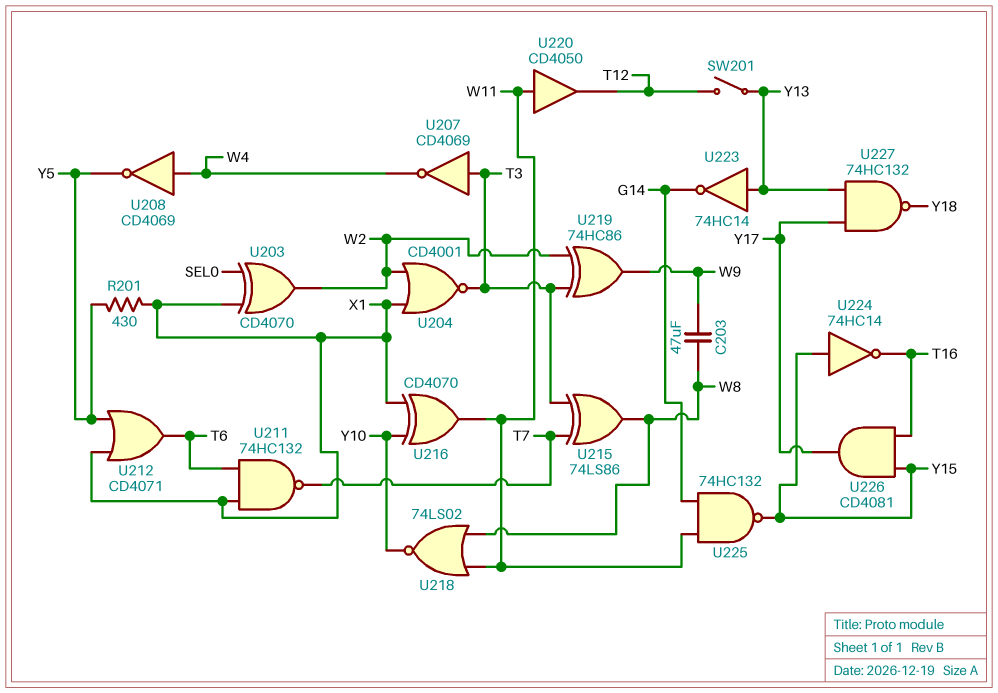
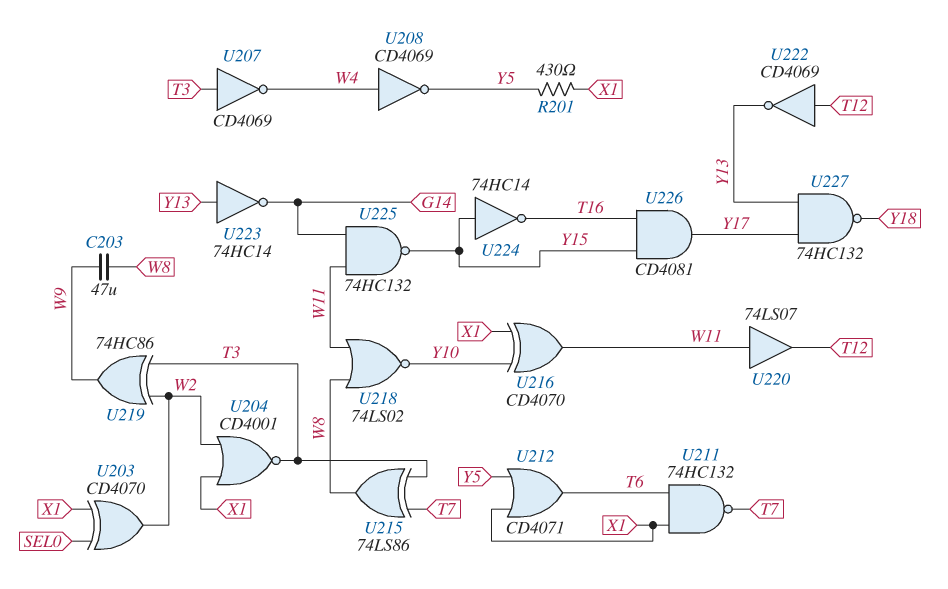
SW201: switch (T12, Y13) -> none
U220: buffer CD4050 (in W11, out T12) -> buffer 74LS07 (in W11, out T12)
U222: none -> NOT CD4069 (in T12, out Y13)

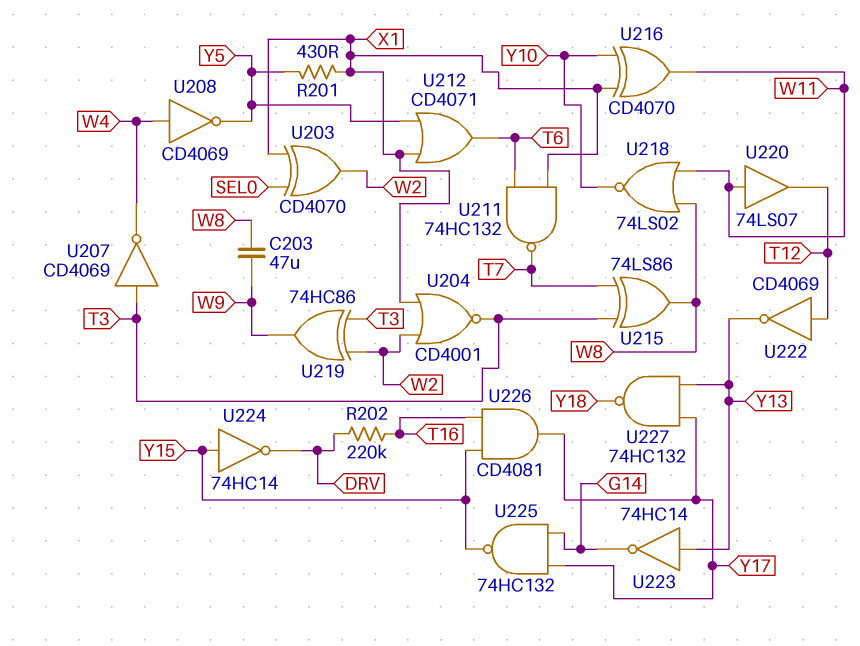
R202: none -> 220k (DRV, T16)
U224: NOT 74HC14 (in Y15, out T16) -> NOT 74HC14 (in Y15, out DRV)
U225: NAND 74HC132 (in G14, in W11, out Y15) -> NAND 74HC132 (in G14, in Y17, out Y15)

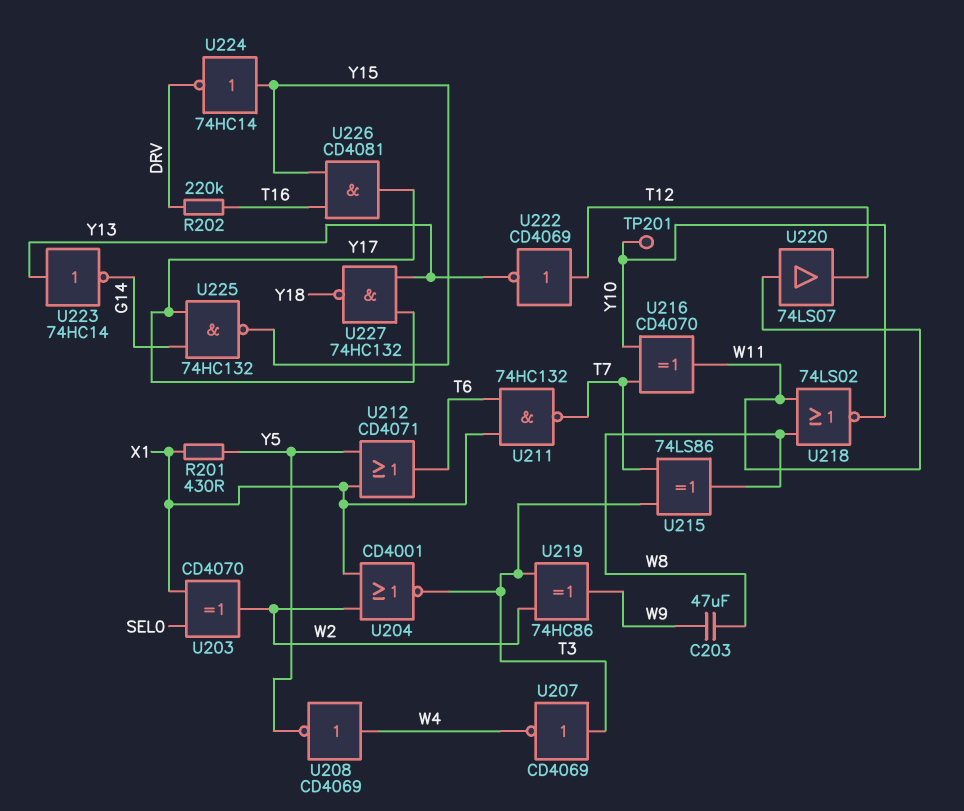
TP201: none -> test point (Y10)
U216: XOR CD4070 (in X1, in Y10, out W11) -> XOR CD4070 (in T7, in Y10, out W11)

